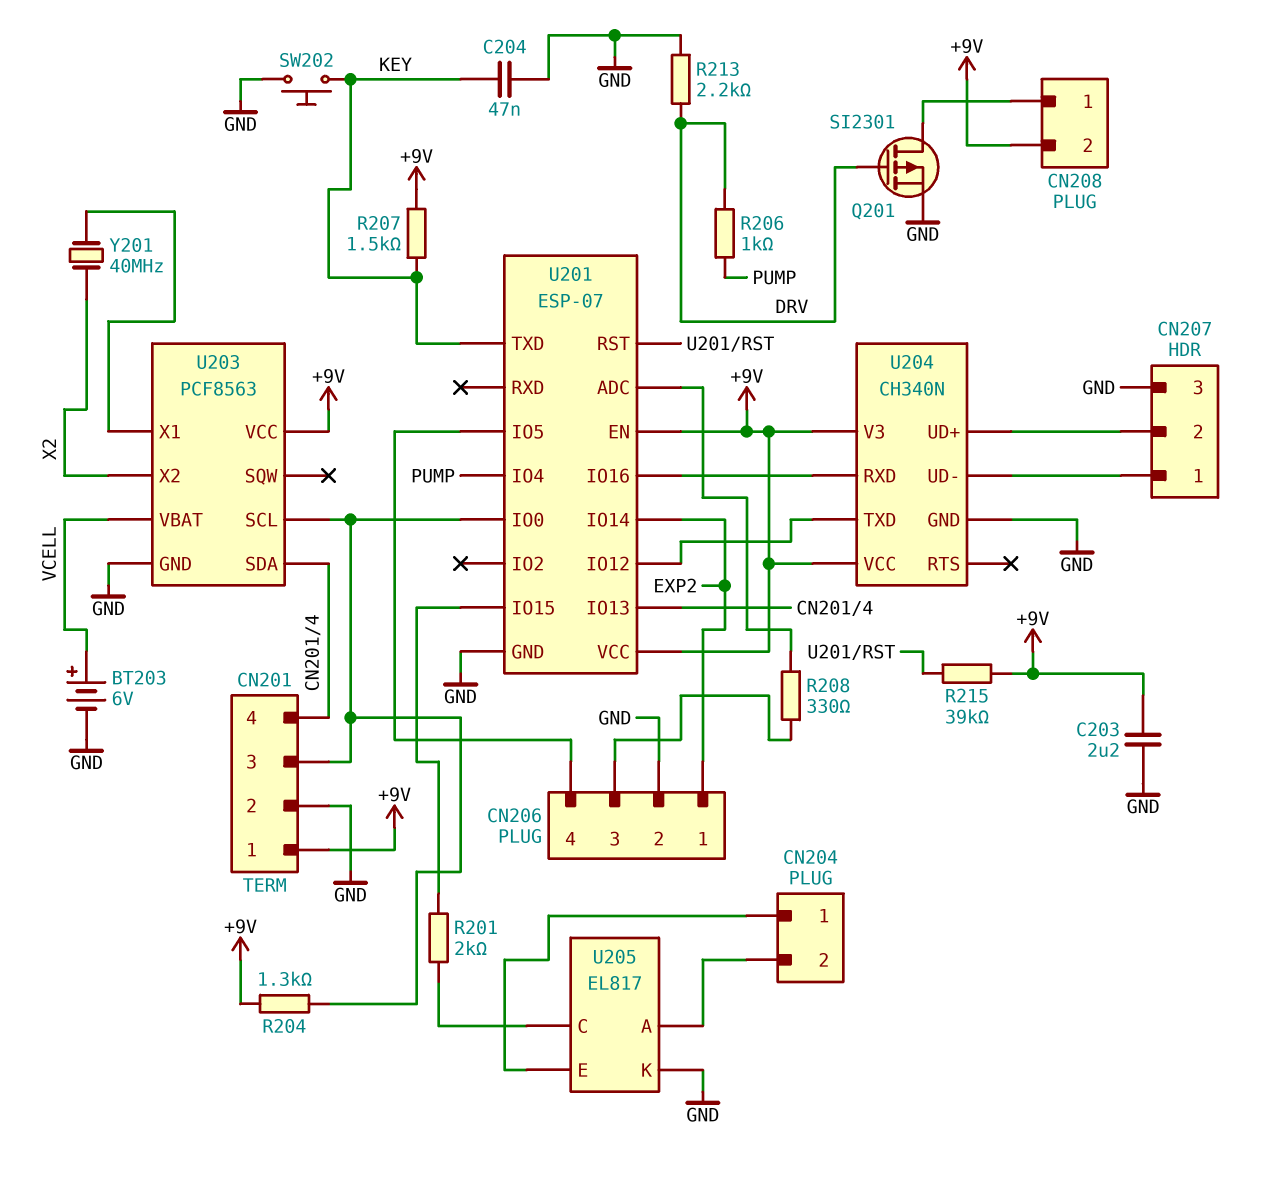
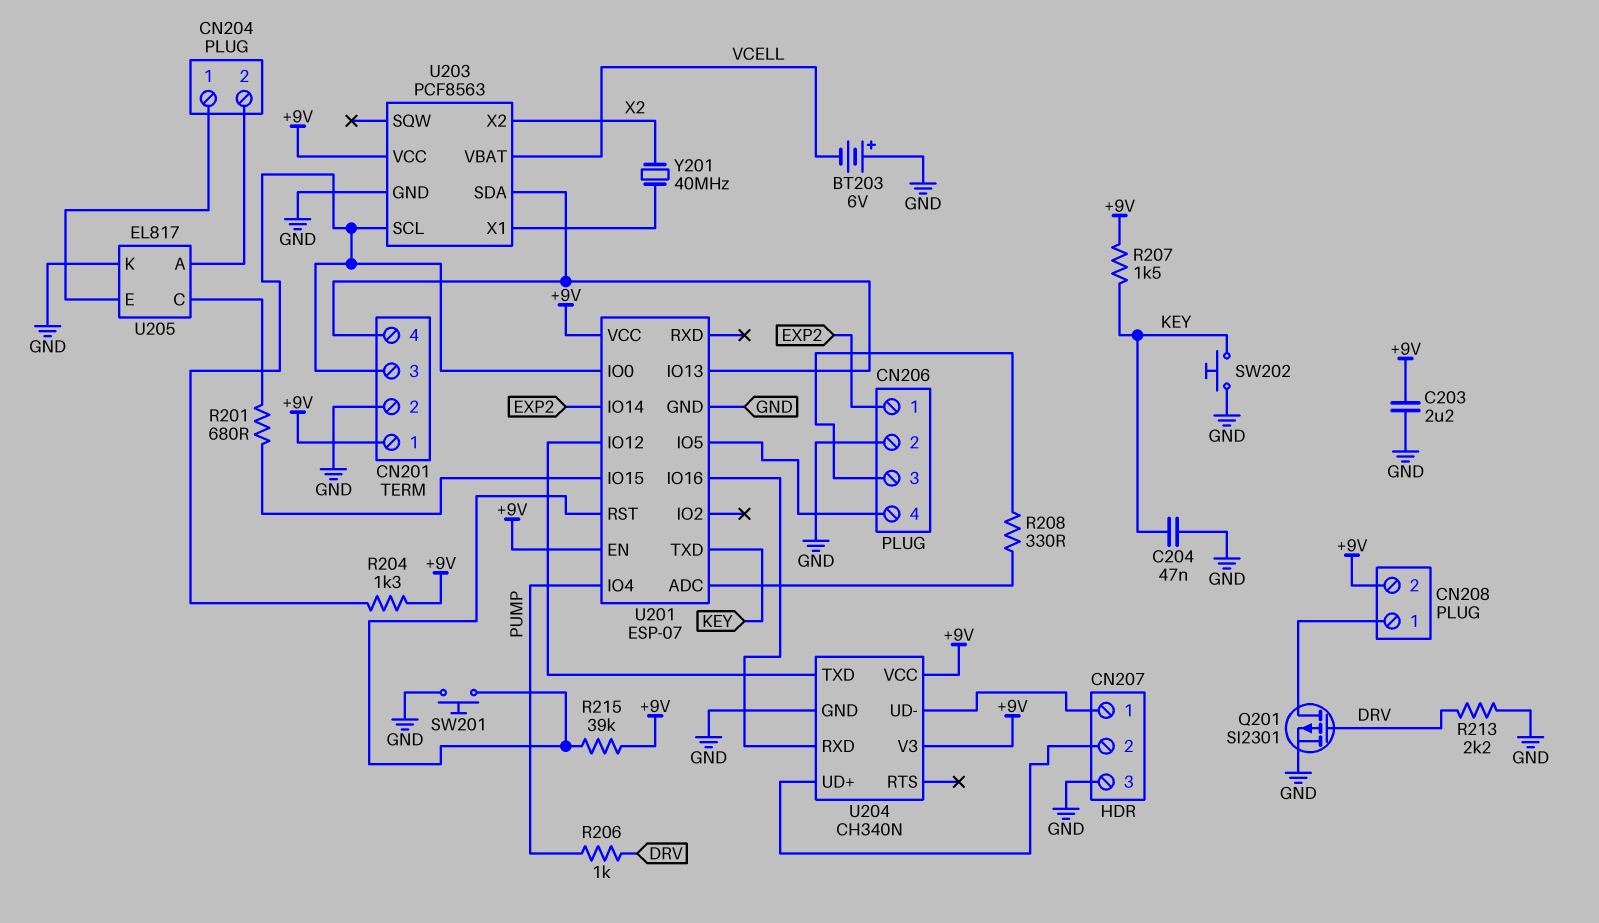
BT203: 6V (plus VCELL, minus GND) -> 6V (plus GND, minus VCELL)
R201: 2k (U201/IO15, U205/C) -> 680 (U201/IO15, U205/C)
SW201: none -> button (GND, U201/RST)

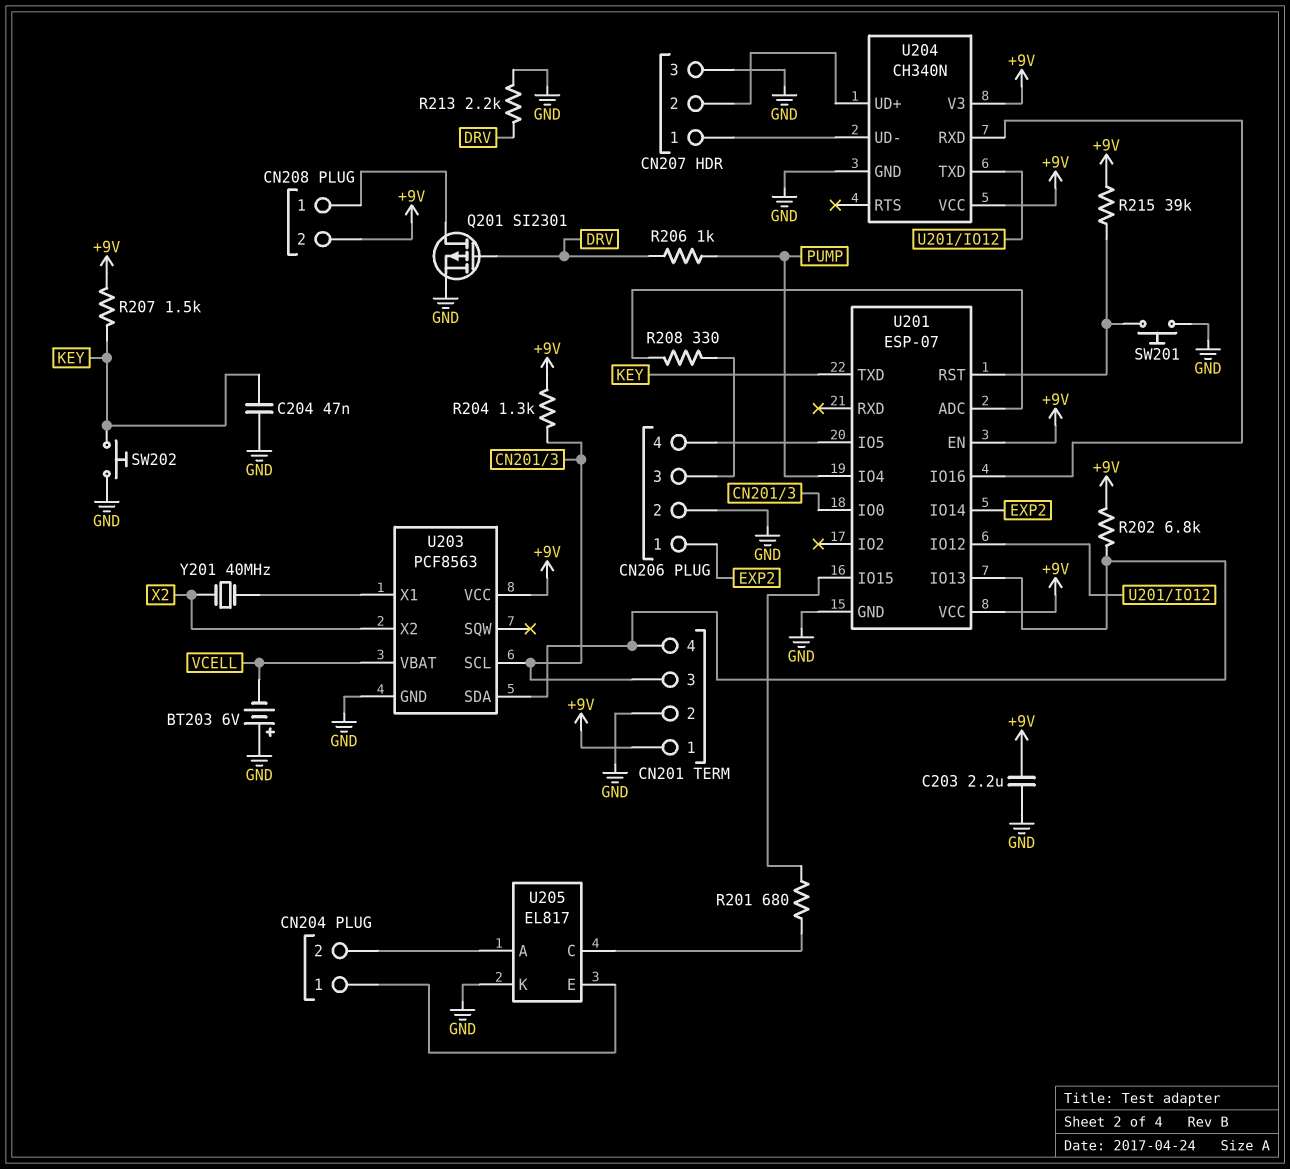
R202: none -> 6.8k (+9V, CN201/4)

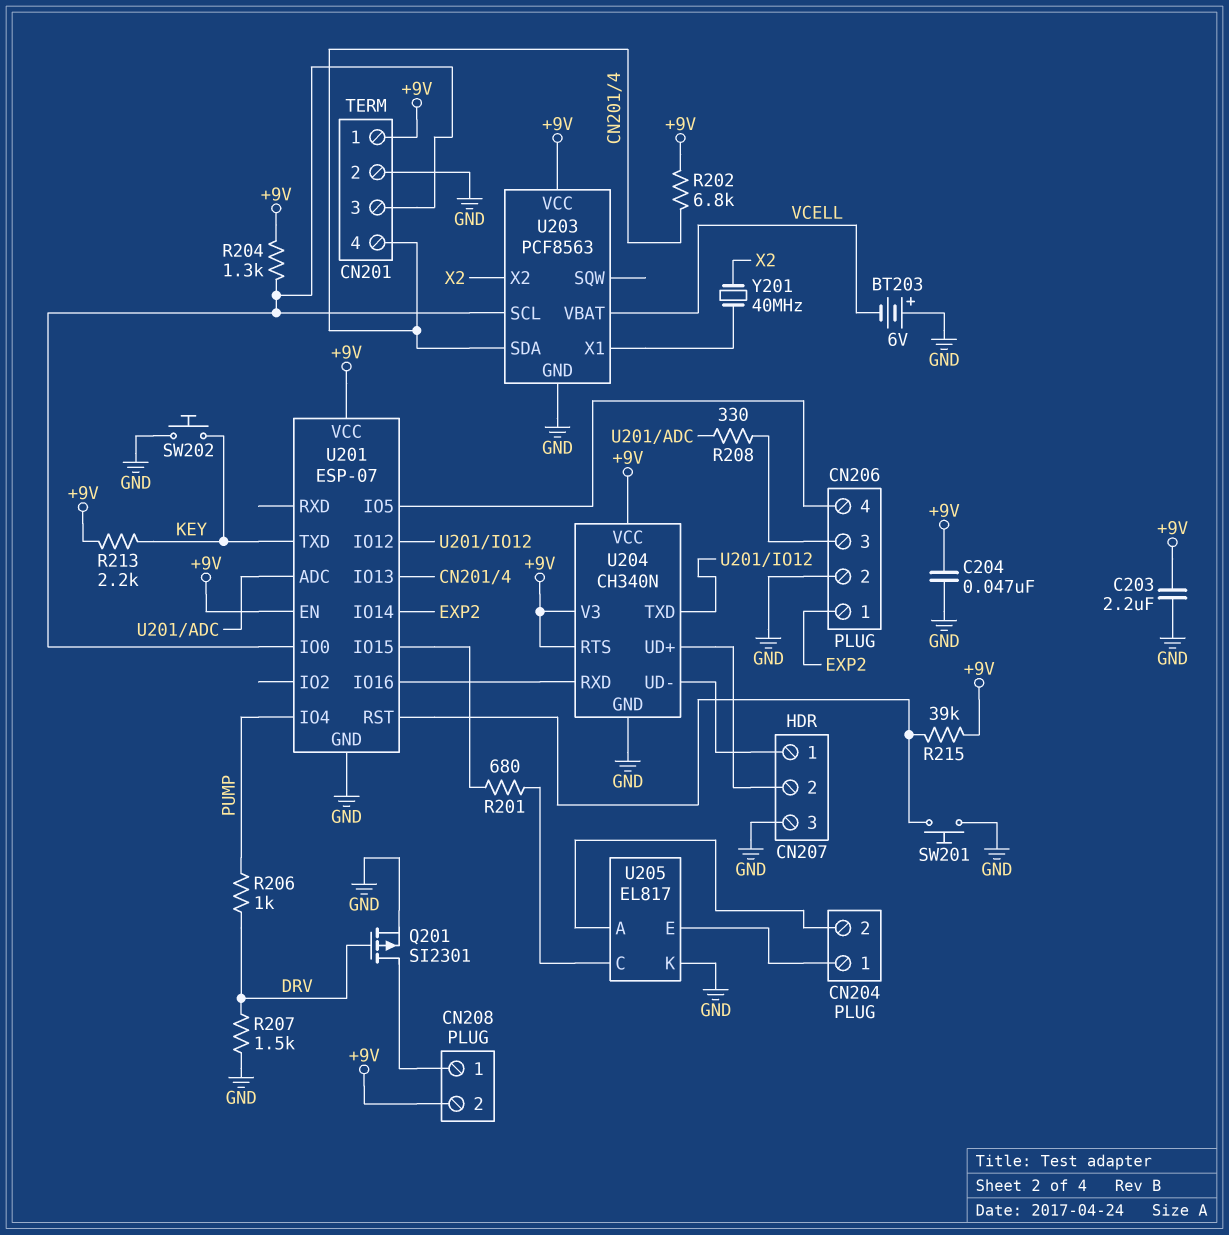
C204: 47nF (GND, KEY) -> 47nF (+9V, GND)
R207: 1.5k (+9V, KEY) -> 1.5k (DRV, GND)
R213: 2.2k (DRV, GND) -> 2.2k (+9V, KEY)
U204 pin RTS: none -> +9V

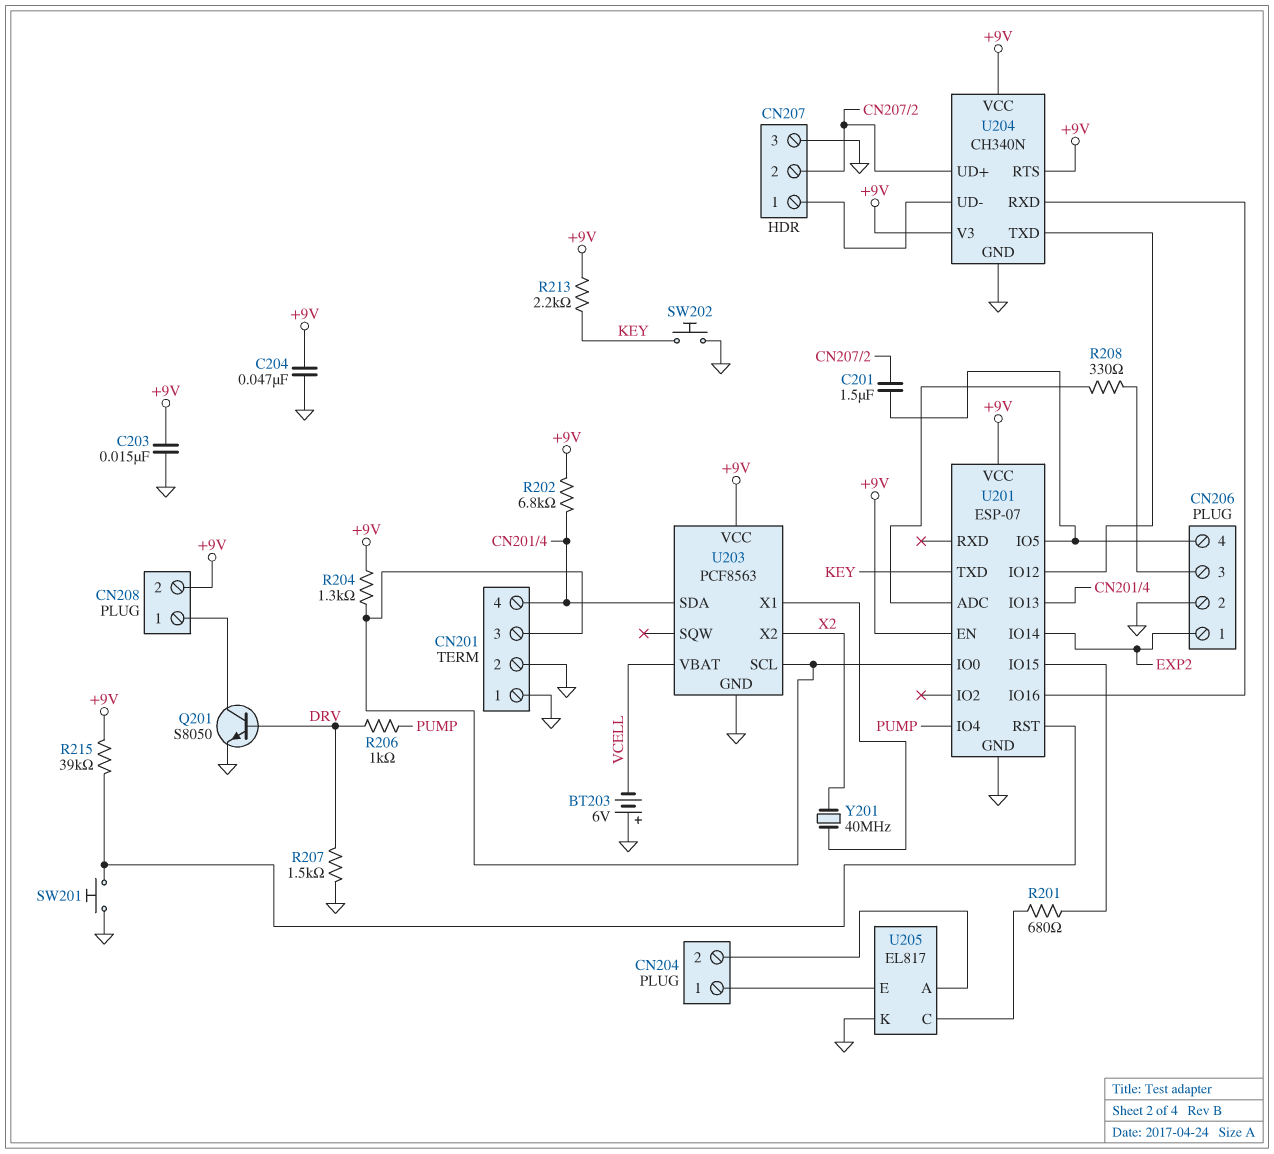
C201: none -> 1.5uF (CN206/4, CN207/2)
C203: 2.2uF (+9V, GND) -> 15nF (+9V, GND)
CN201 pin 1: +9V -> GND
Q201: PMOS SI2301 (G DRV, D CN208/1, S GND) -> NPN S8050 (B DRV, C CN208/1, E GND)

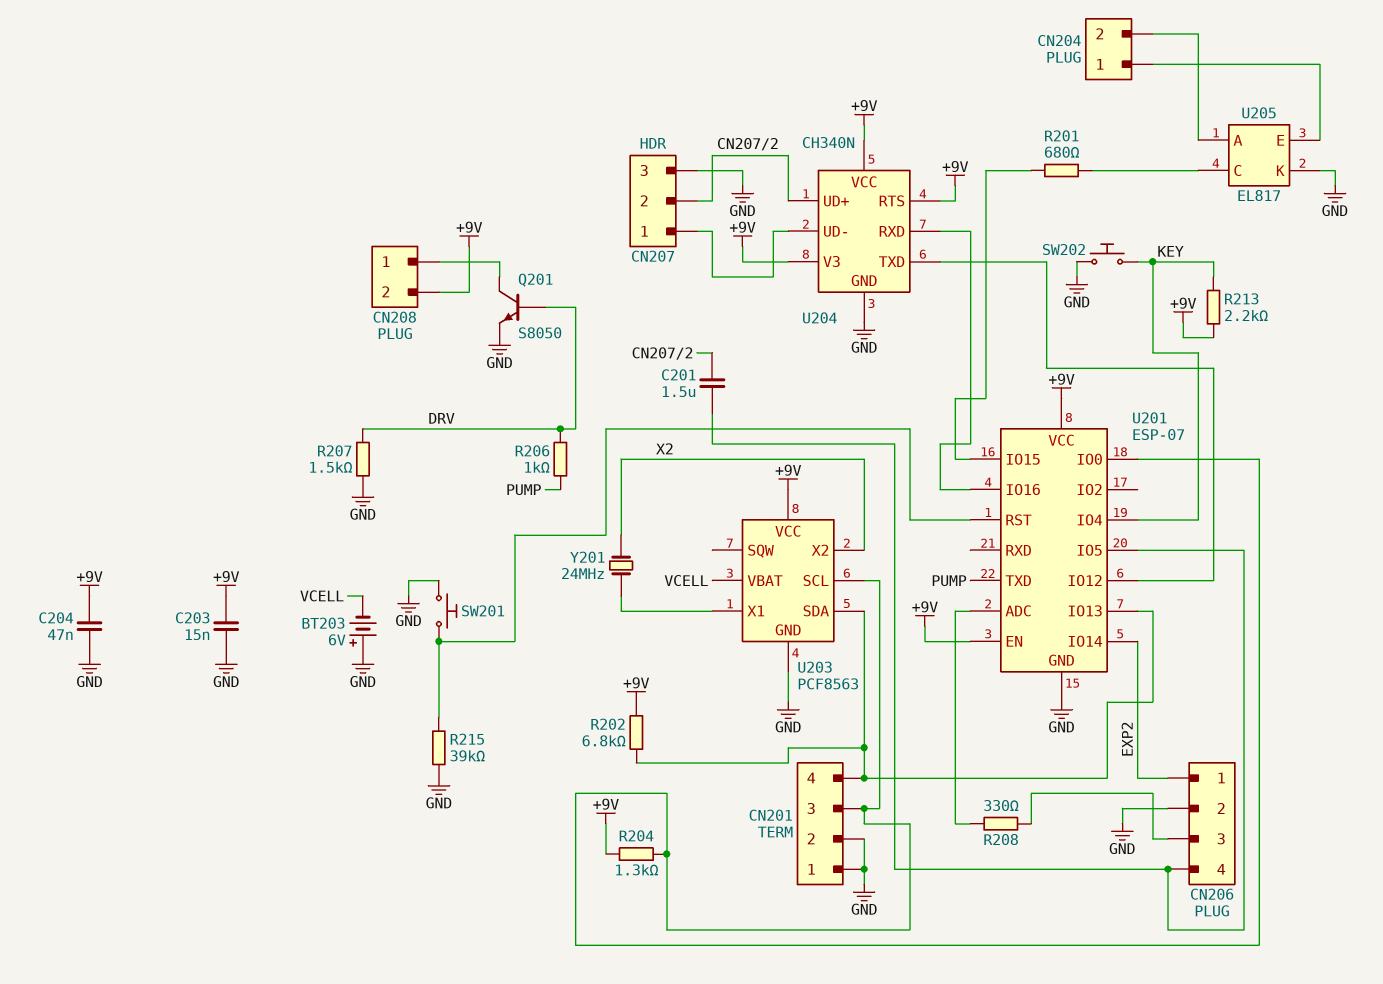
R215: 39k (+9V, U201/RST) -> 39k (GND, U201/RST)
U201 pin IO4: PUMP -> KEY
U201 pin TXD: KEY -> PUMP
Y201: 40MHz (U203/X1, X2) -> 24MHz (U203/X1, X2)

